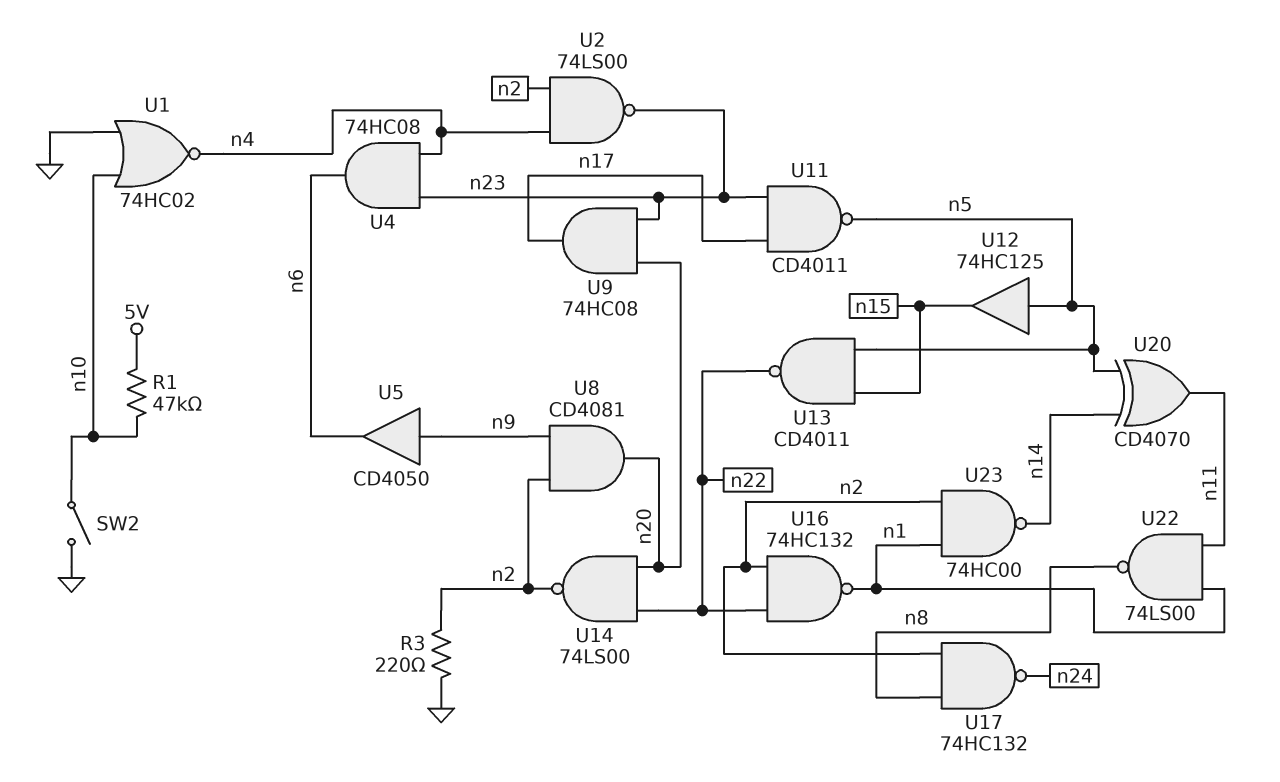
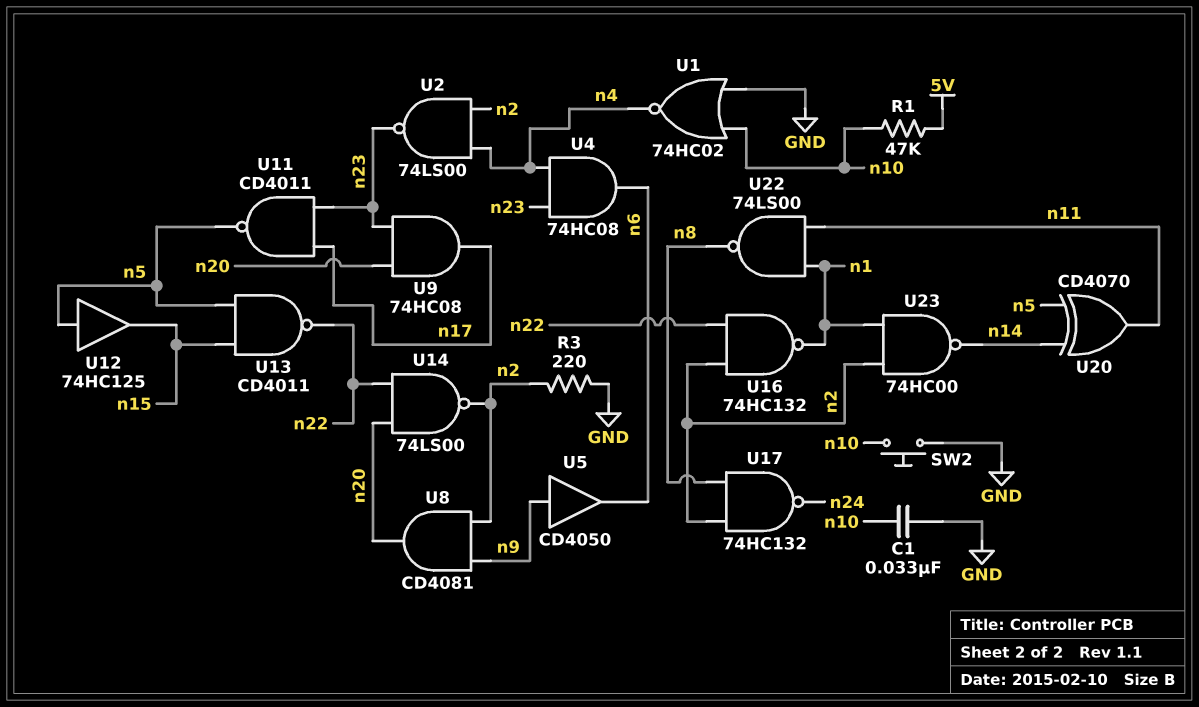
C1: none -> 33nF (GND, n10)
SW2: switch (GND, n10) -> button (GND, n10)

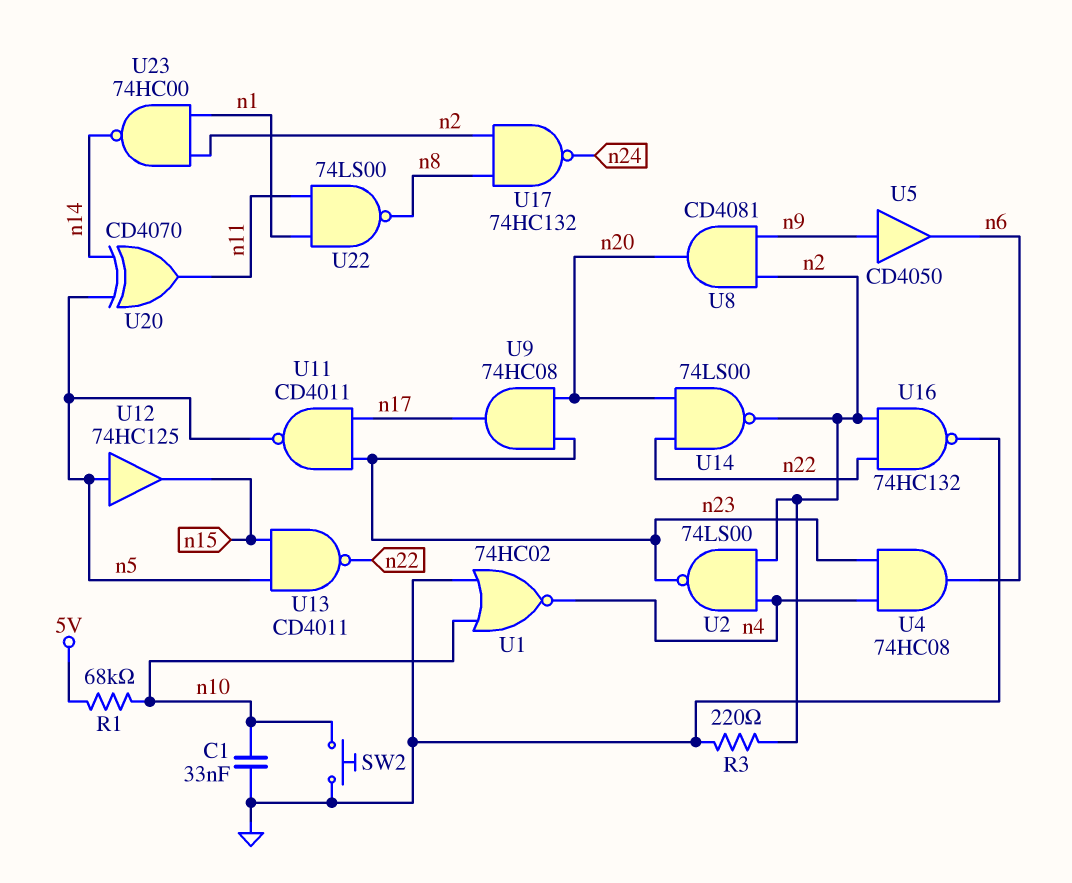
R1: 47k (5V, n10) -> 68k (5V, n10)
U16: NAND 74HC132 (in n2, in n22, out n1) -> NAND 74HC132 (in n2, in n22, out GND)

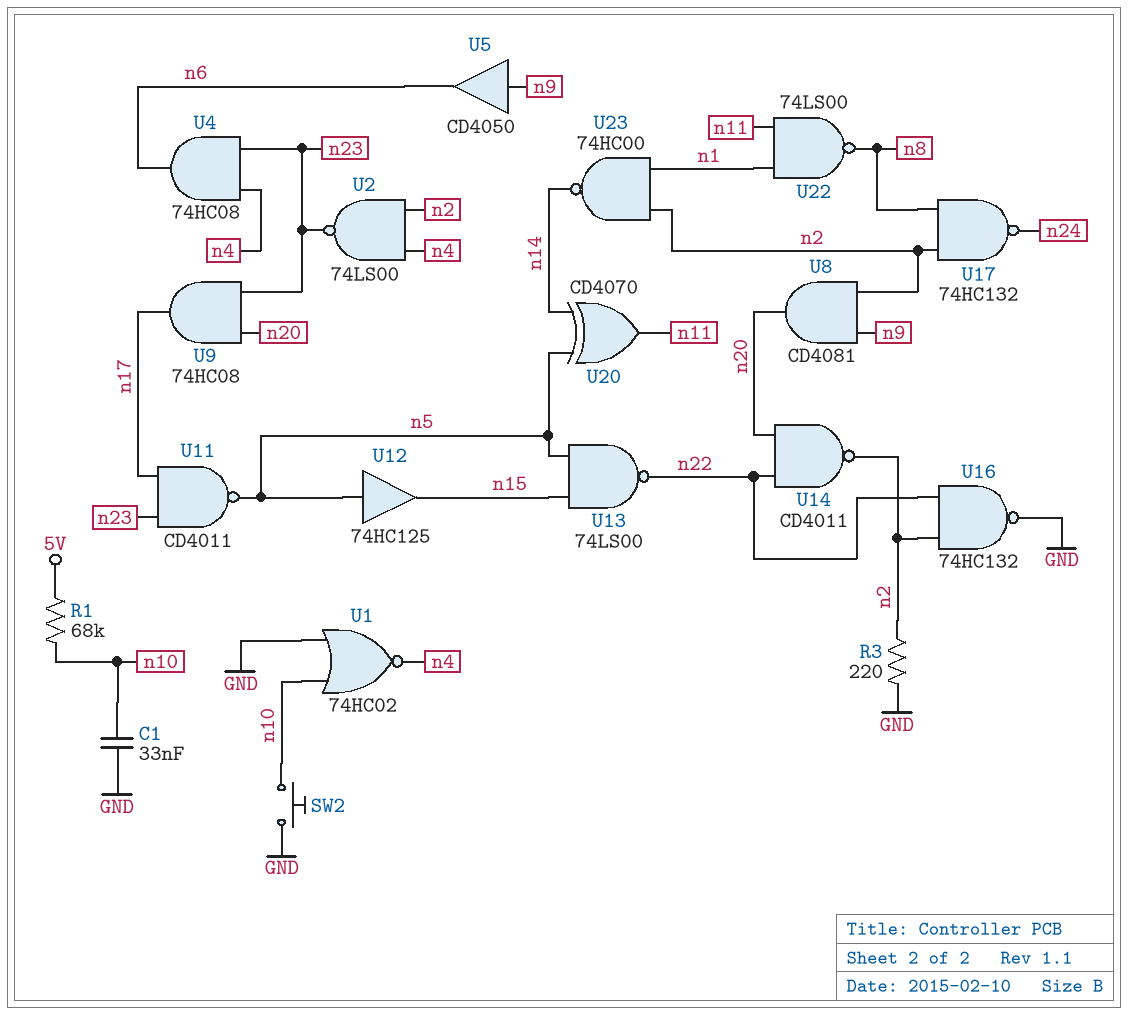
U13: NAND CD4011 (in n5, in n15, out n22) -> NAND 74LS00 (in n5, in n15, out n22)
U14: NAND 74LS00 (in n20, in n22, out n2) -> NAND CD4011 (in n20, in n22, out n2)

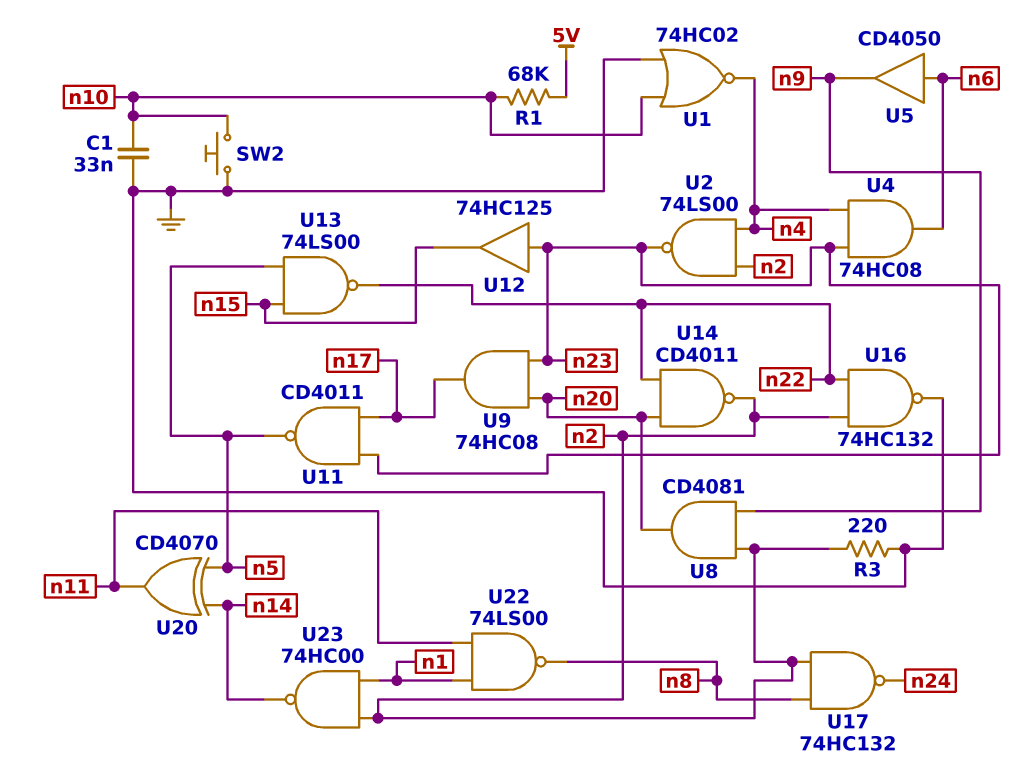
U5: buffer CD4050 (in n9, out n6) -> buffer CD4050 (in n6, out n9)
U12: buffer 74HC125 (in n5, out n15) -> buffer 74HC125 (in n23, out n15)

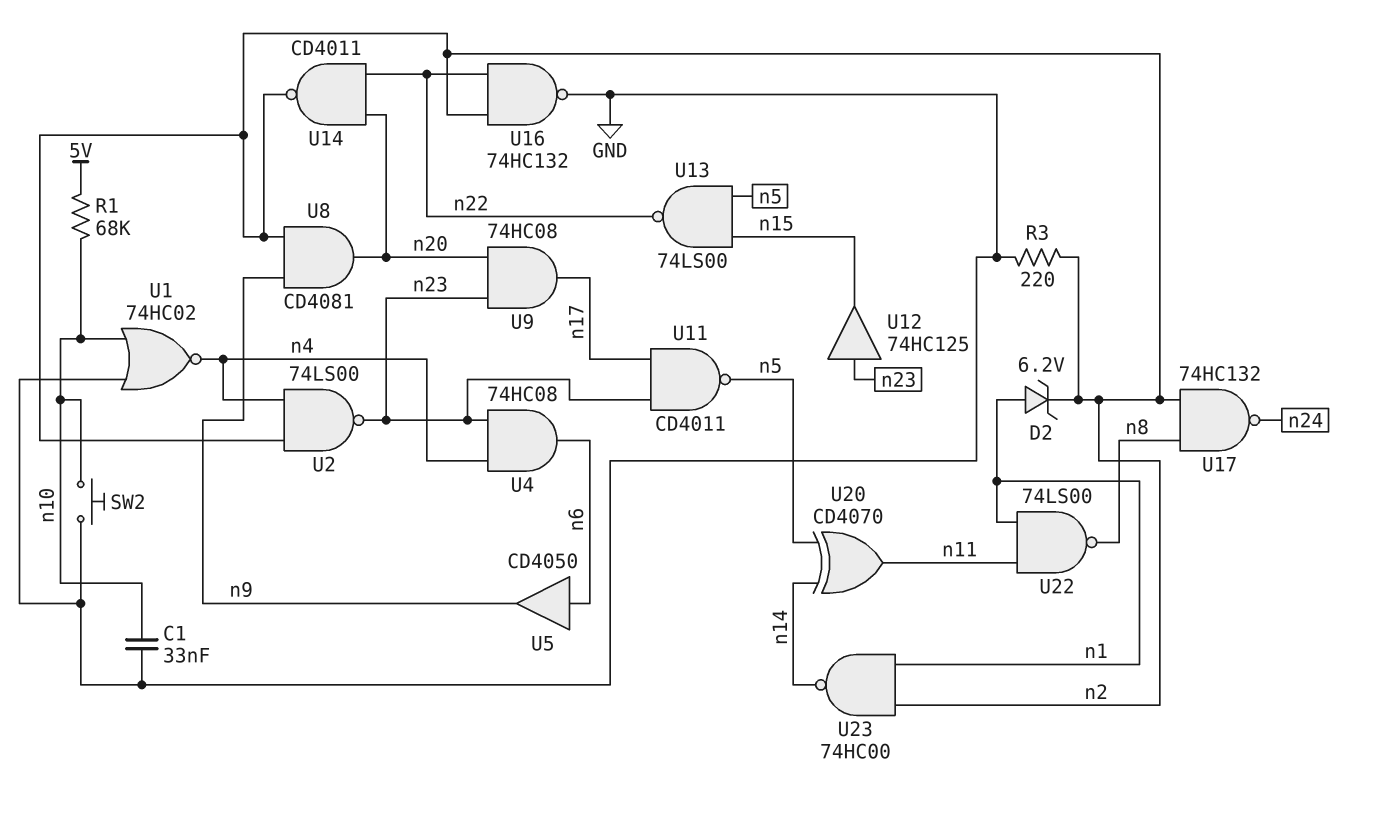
D2: none -> zener 6.2V (A n1, K n2)

